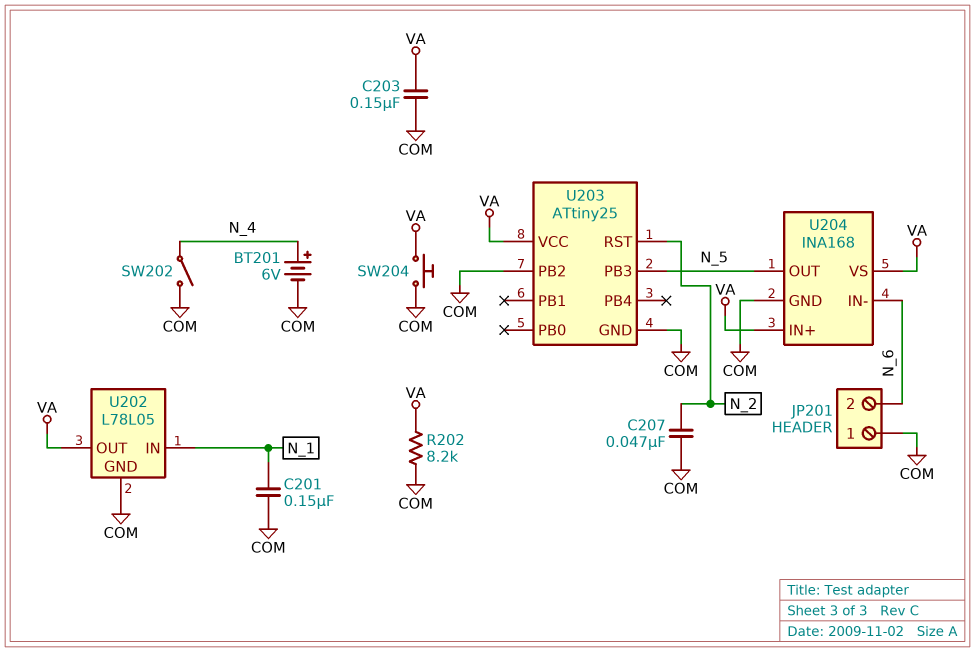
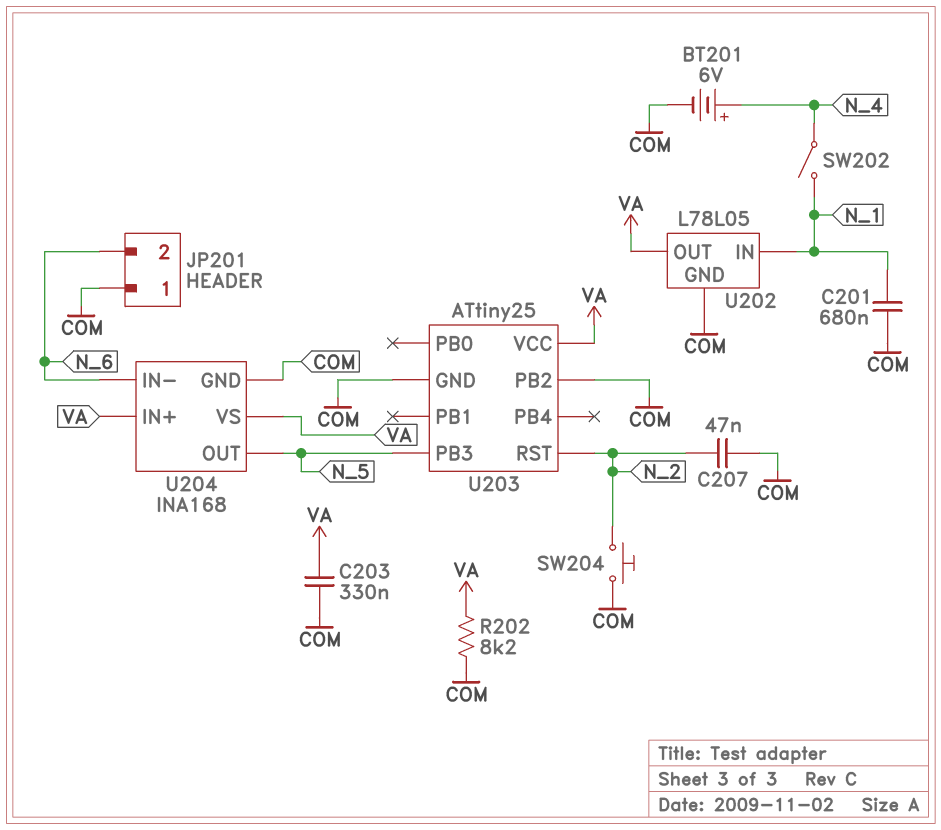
C201: 150nF (COM, N_1) -> 680nF (COM, N_1)
C203: 150nF (COM, VA) -> 330nF (COM, VA)
SW202: switch (COM, N_4) -> switch (N_1, N_4)
SW204: button (COM, VA) -> button (COM, N_2)

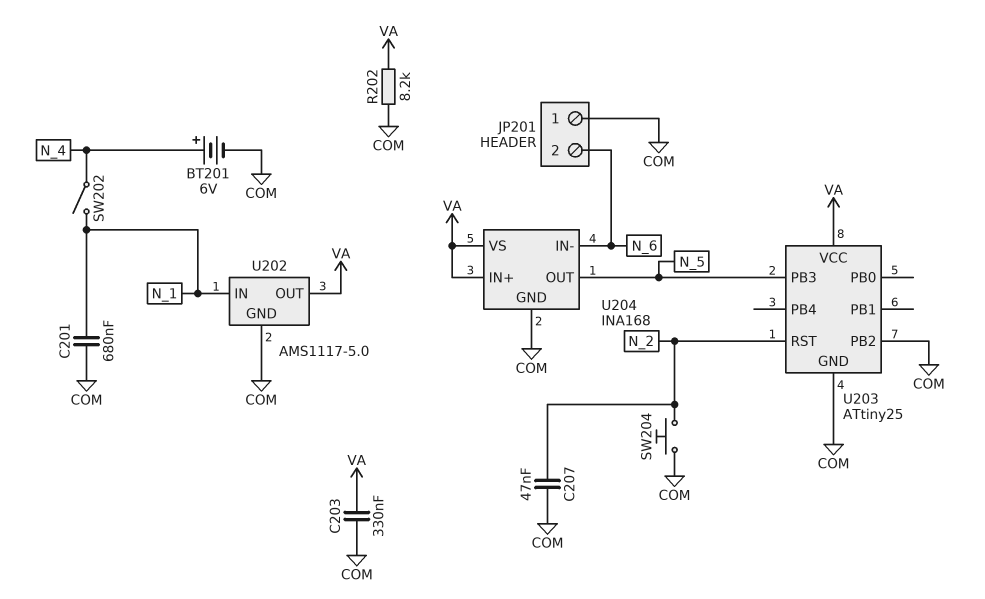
U202: L78L05 -> AMS1117-5.0

